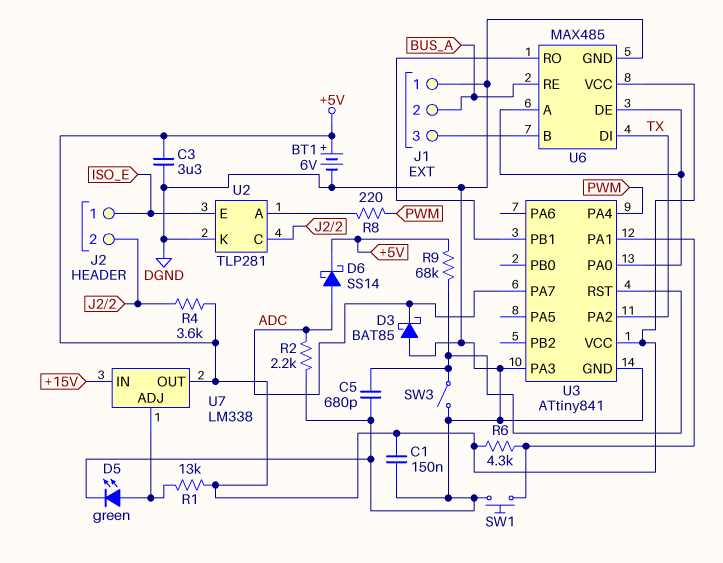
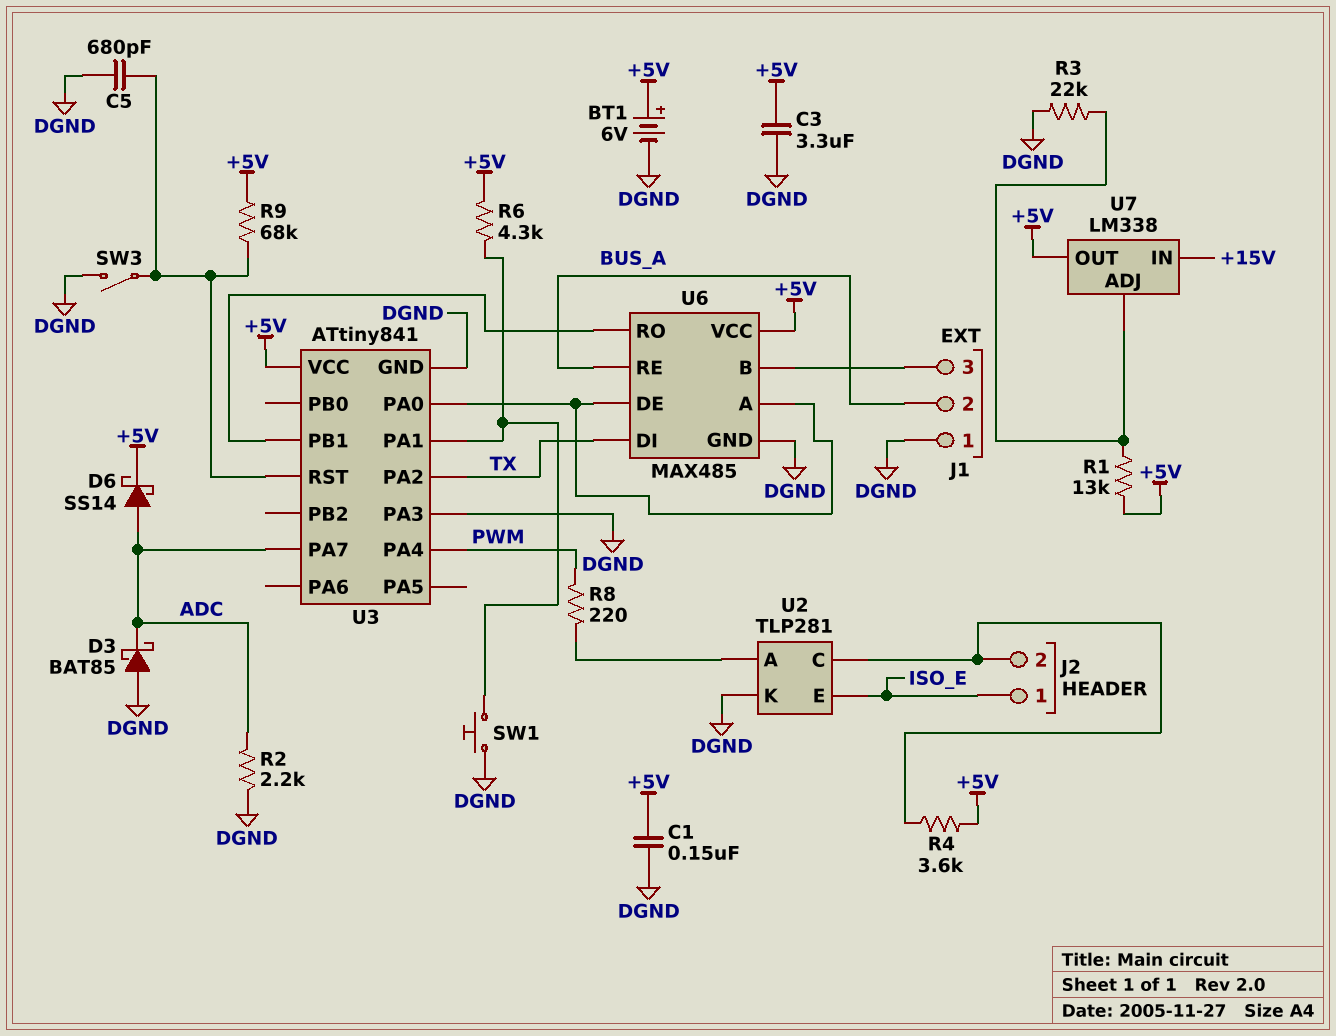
D5: LED green (A U7/ADJ, K DGND) -> none
R3: none -> 22k (DGND, U7/ADJ)

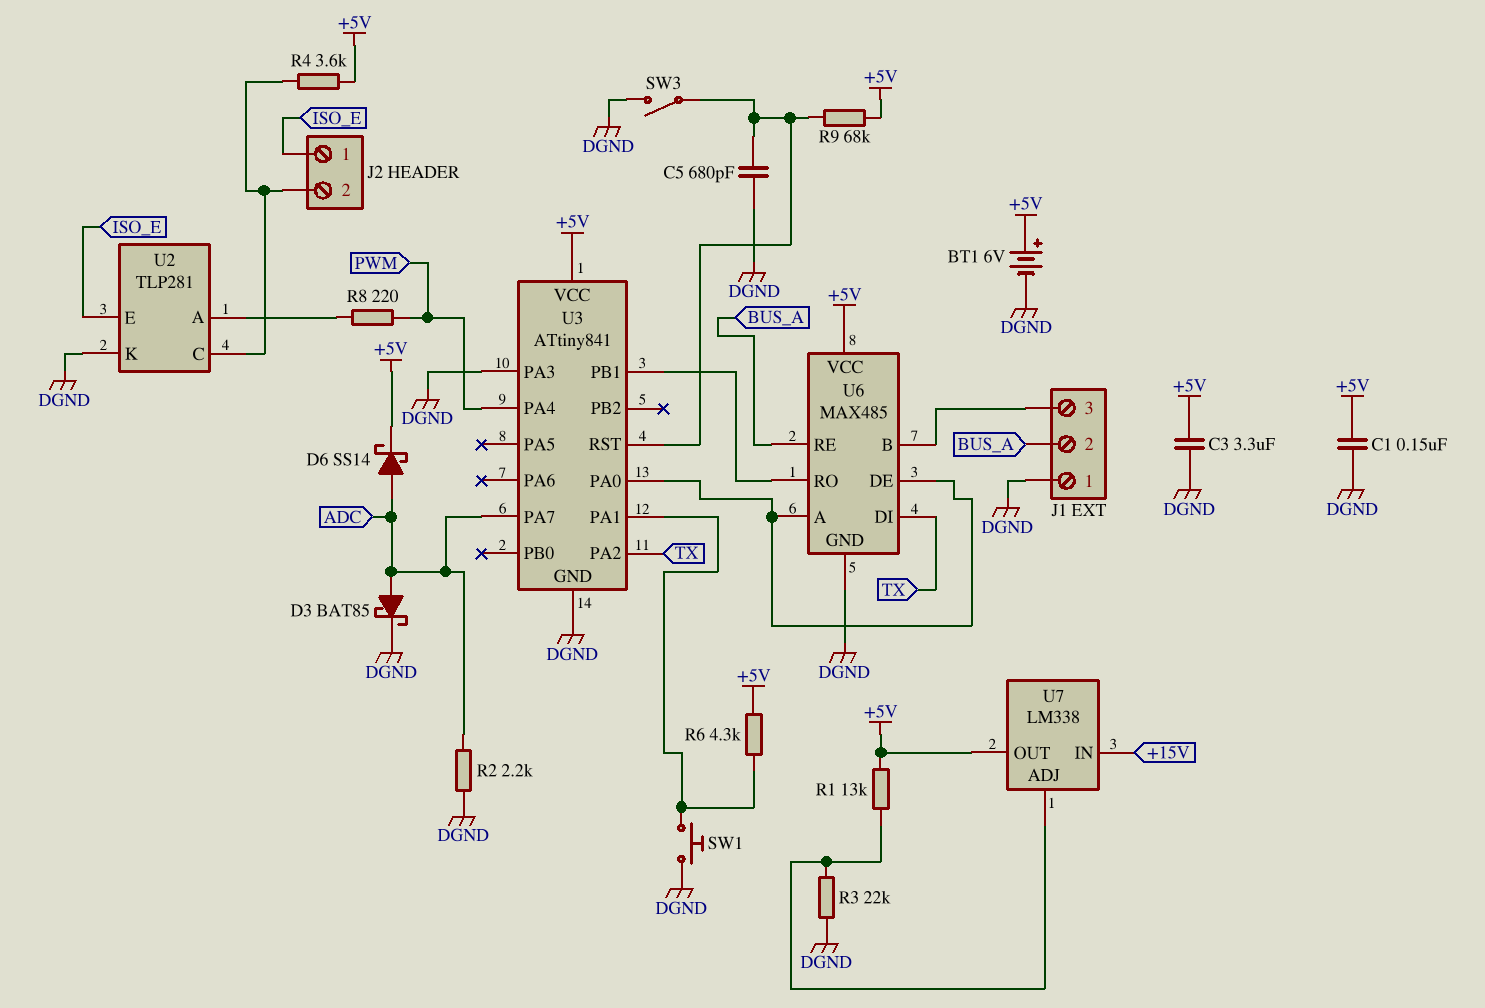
D3: schottky BAT85 (A DGND, K ADC) -> schottky BAT85 (A ADC, K DGND)

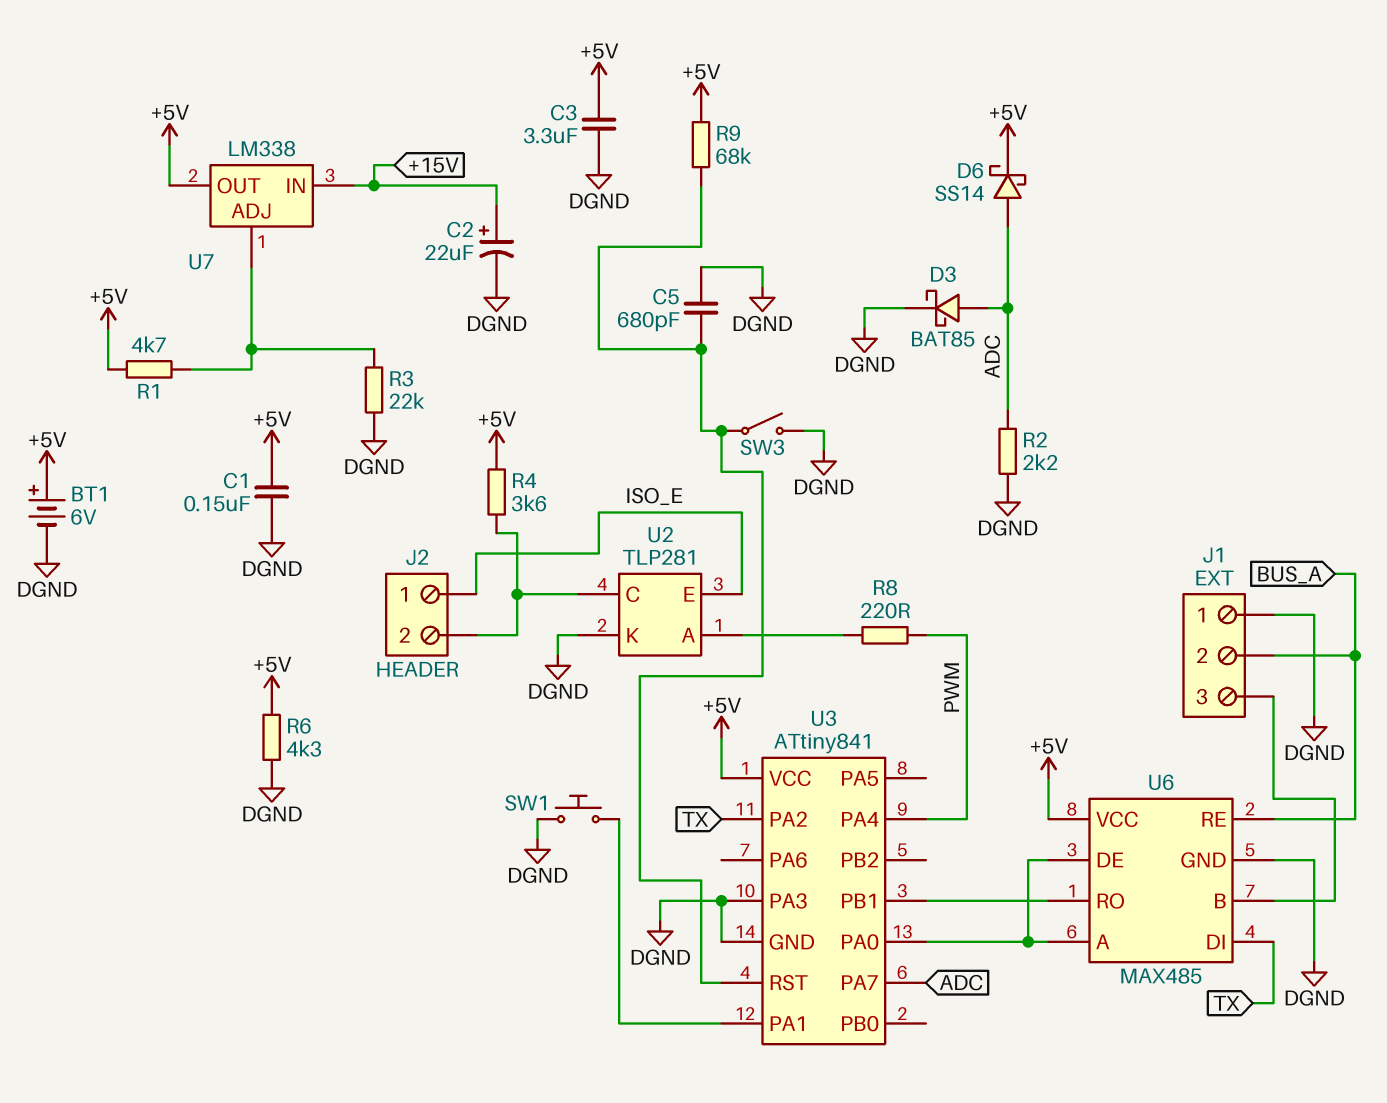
C2: none -> 22uF (plus +15V, minus DGND)
R1: 13k (+5V, U7/ADJ) -> 4.7k (+5V, U7/ADJ)
R6: 4.3k (+5V, U3/PA1) -> 4.3k (+5V, DGND)

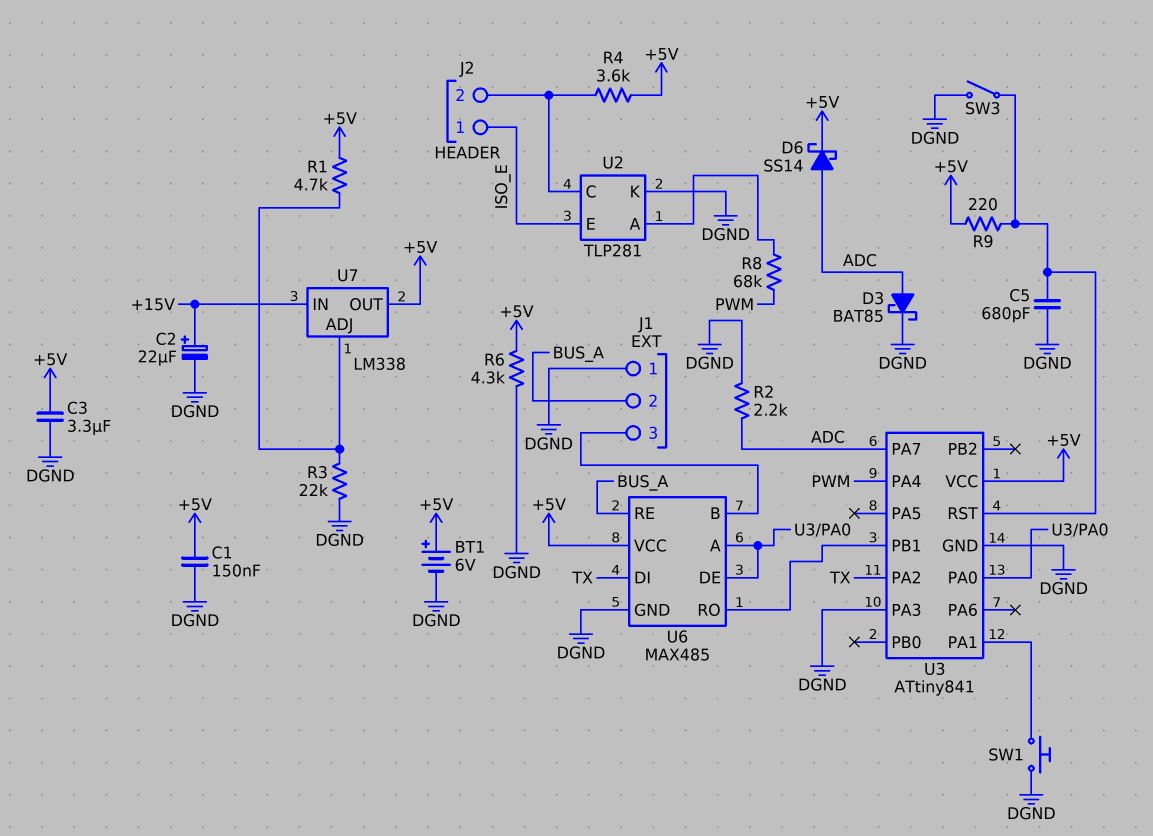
R8: 220 (PWM, U2/A) -> 68k (PWM, U2/A)
R9: 68k (+5V, U3/RST) -> 220 (+5V, U3/RST)

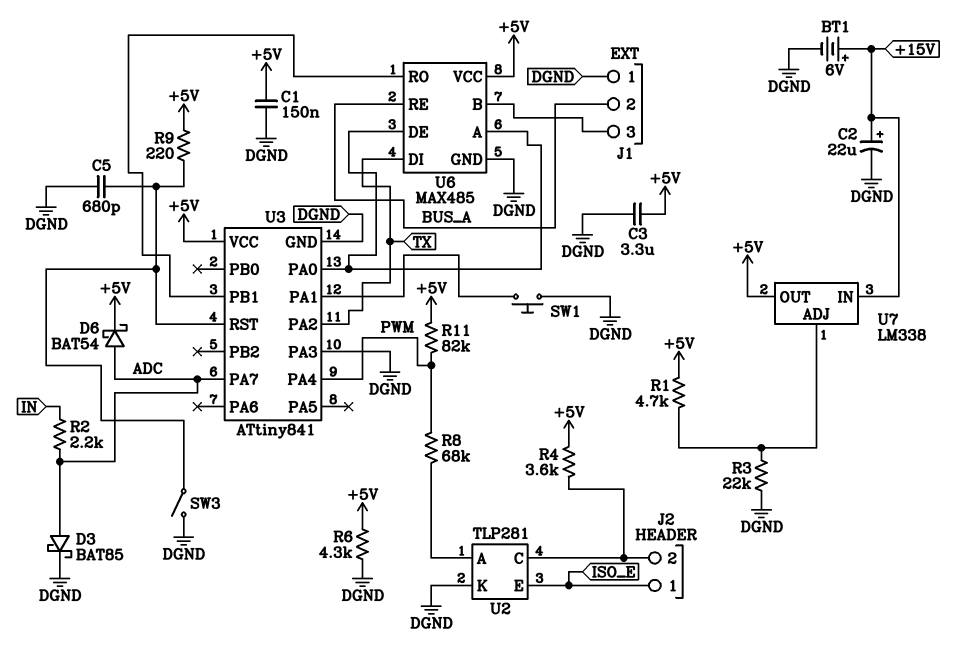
BT1: 6V (plus +5V, minus DGND) -> 6V (plus +15V, minus DGND)
D6: schottky SS14 (A ADC, K +5V) -> schottky BAT54 (A ADC, K +5V)
R2: 2.2k (ADC, DGND) -> 2.2k (ADC, IN)
R11: none -> 82k (+5V, PWM)

